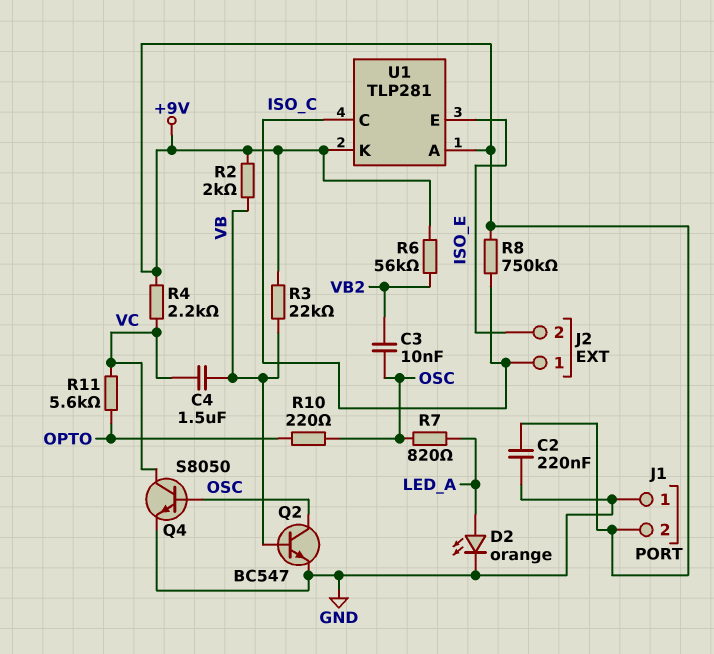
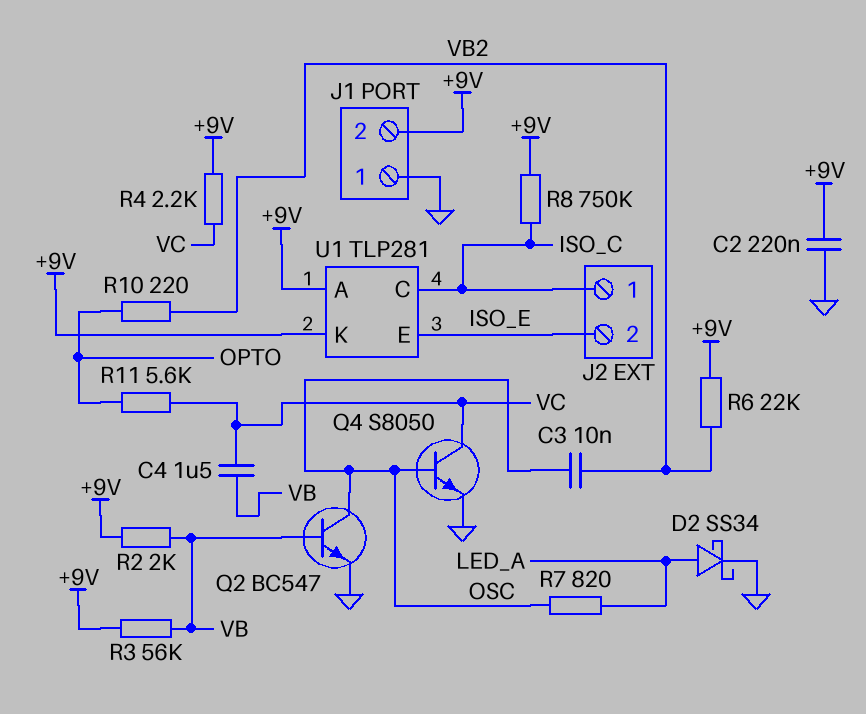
D2: LED orange (A LED_A, K GND) -> schottky SS34 (A LED_A, K GND)
R3: 22k (+9V, VB) -> 56k (+9V, VB)
R6: 56k (+9V, VB2) -> 22k (+9V, VB2)
R10: 220 (OPTO, OSC) -> 220 (OPTO, VB2)

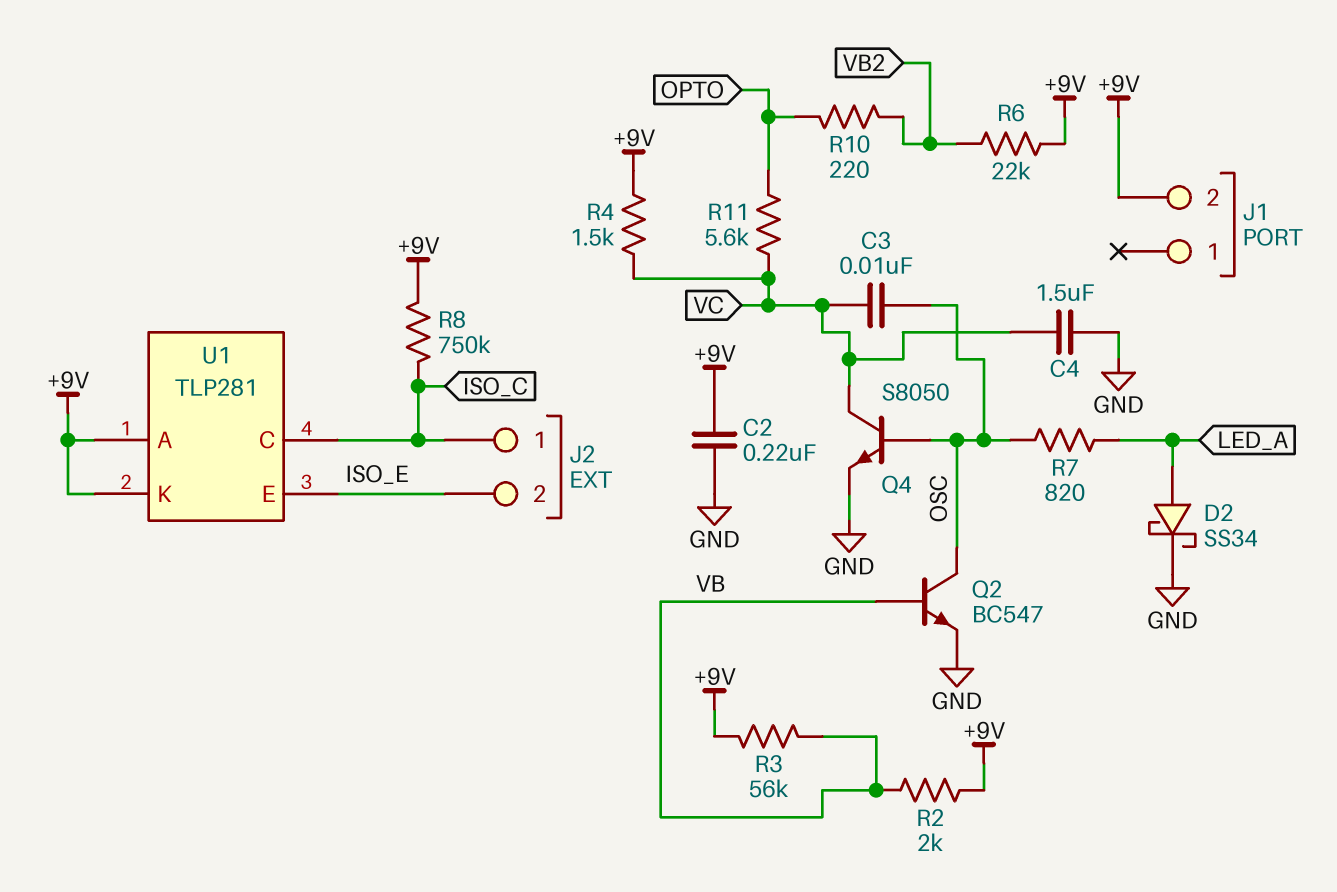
C3: 10nF (OSC, VB2) -> 10nF (OSC, VC)
C4: 1.5uF (VB, VC) -> 1.5uF (GND, VC)
J1 pin 1: GND -> none
R4: 2.2k (+9V, VC) -> 1.5k (+9V, VC)

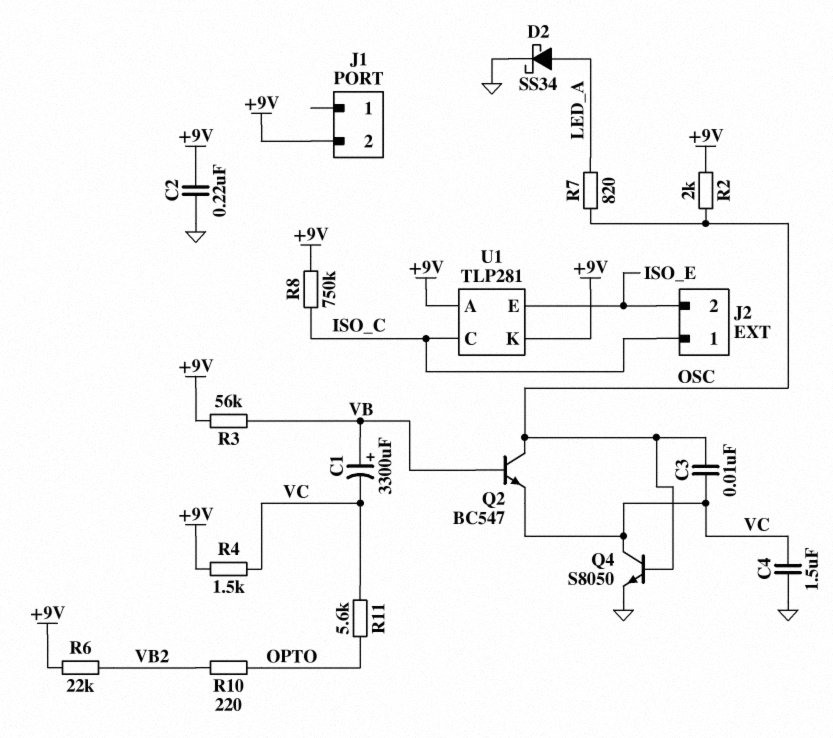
C1: none -> 3300uF (plus VB, minus VC)
Q2: NPN BC547 (B VB, C OSC, E GND) -> NPN BC547 (B VB, C OSC, E VC)
R2: 2k (+9V, VB) -> 2k (+9V, OSC)

